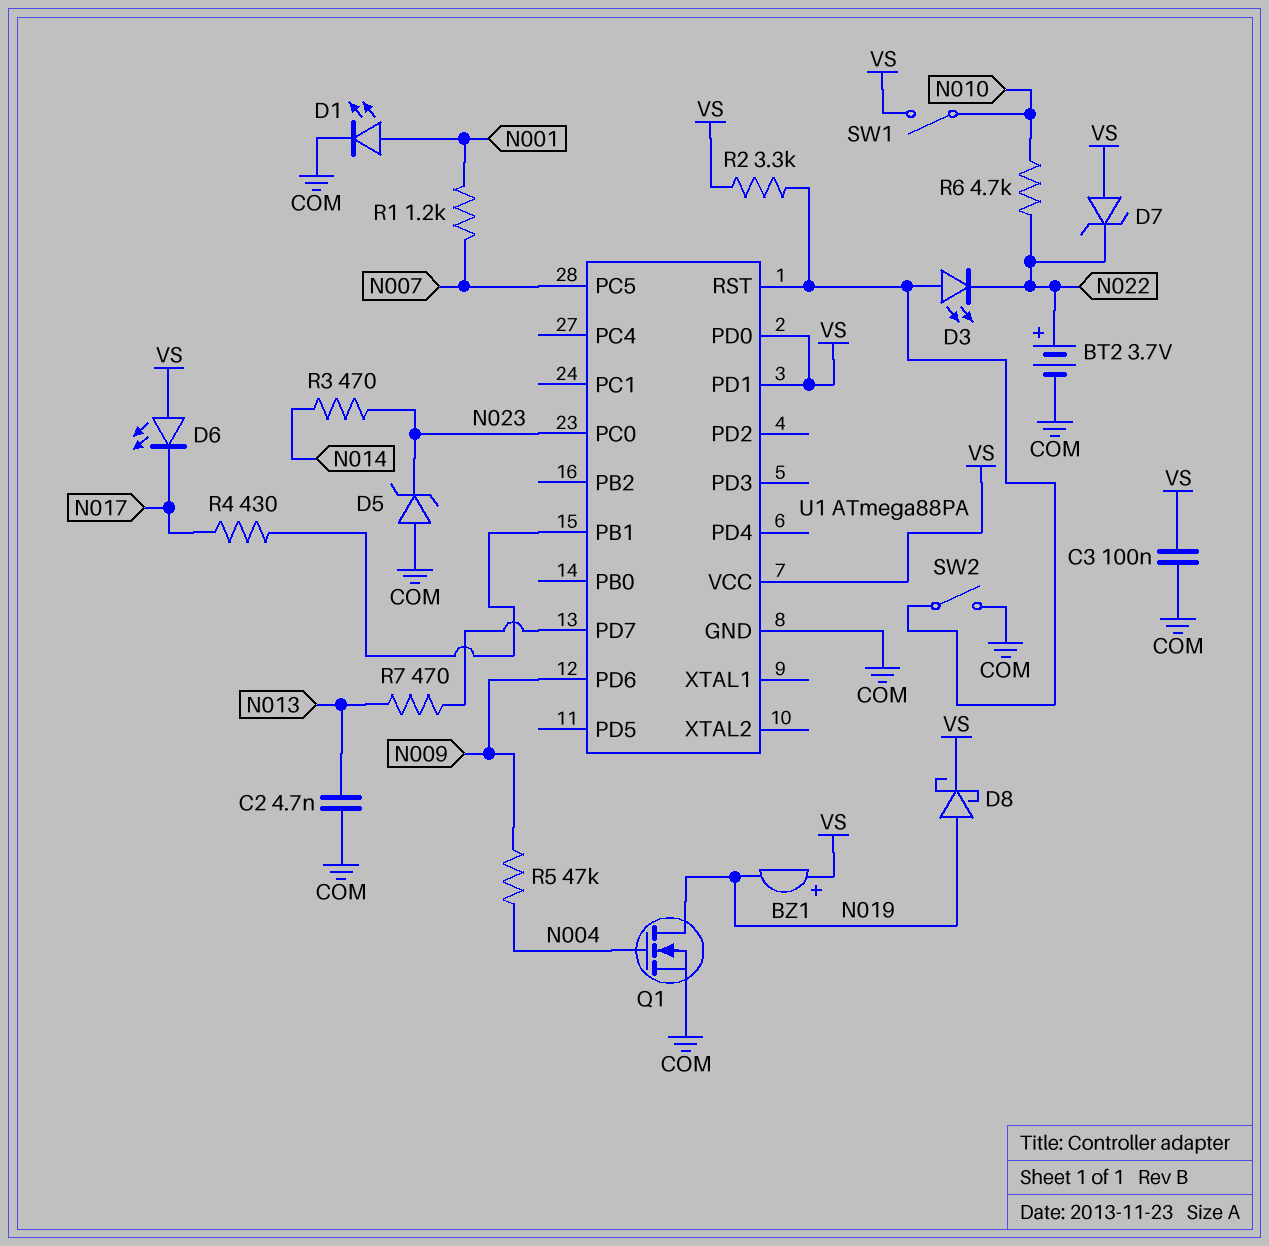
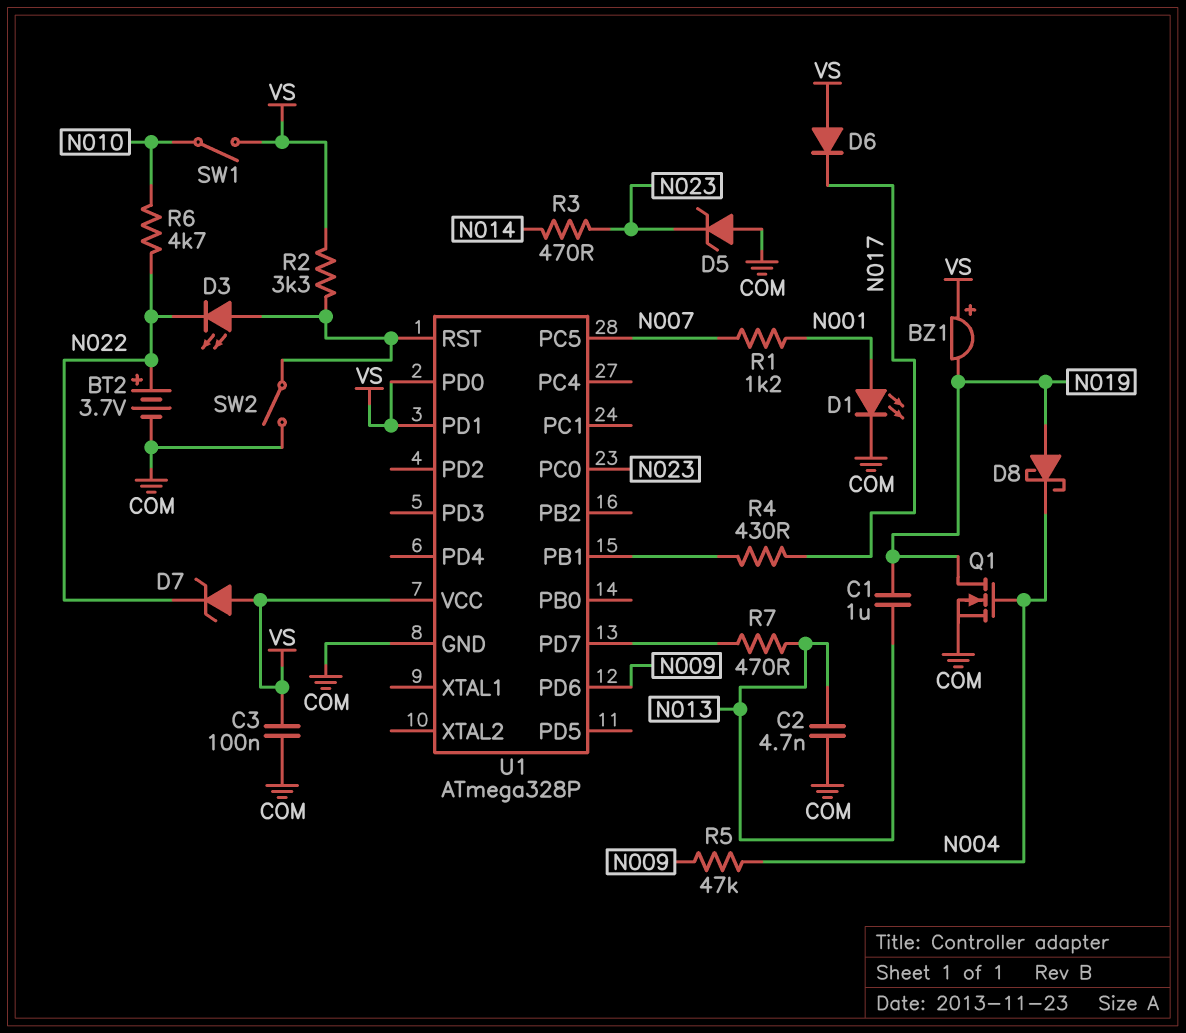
C1: none -> 1uF (N013, N019)
D6: LED (A VS, K N017) -> diode (A VS, K N017)
D8: schottky (A N019, K VS) -> schottky (A N019, K N004)
U1: ATmega88PA -> ATmega328P

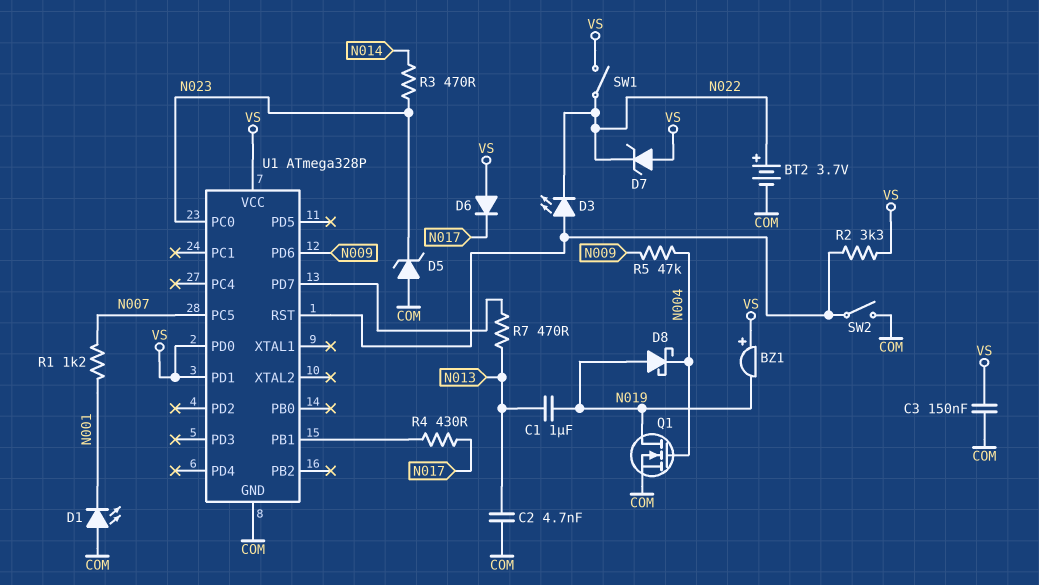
C3: 100nF (COM, VS) -> 150nF (COM, VS)
D1: LED (A N001, K COM) -> LED (A COM, K N001)
R6: 4.7k (N010, N022) -> none
SW1: switch (N010, VS) -> switch (N022, VS)

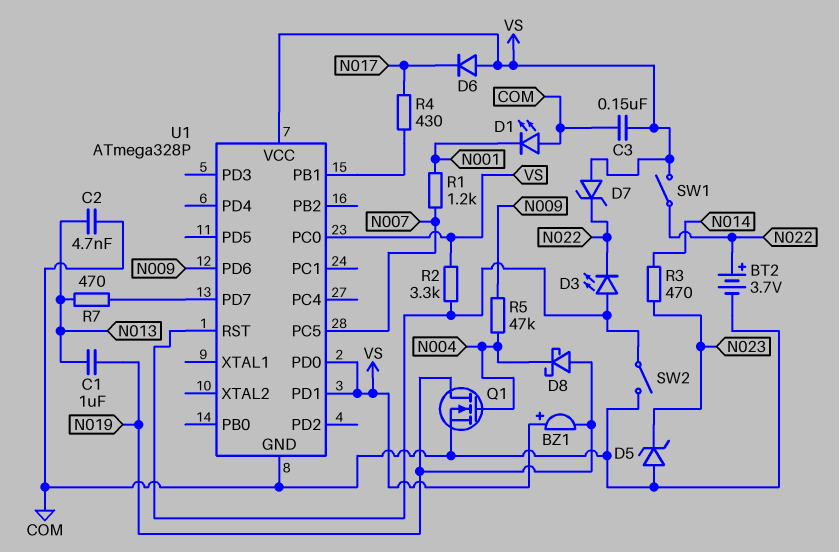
U1 pin PC0: N023 -> VS

